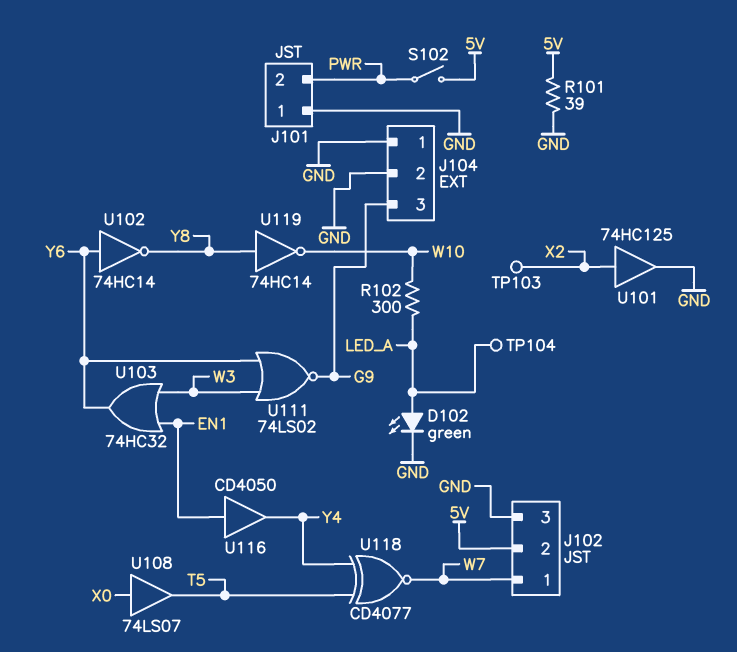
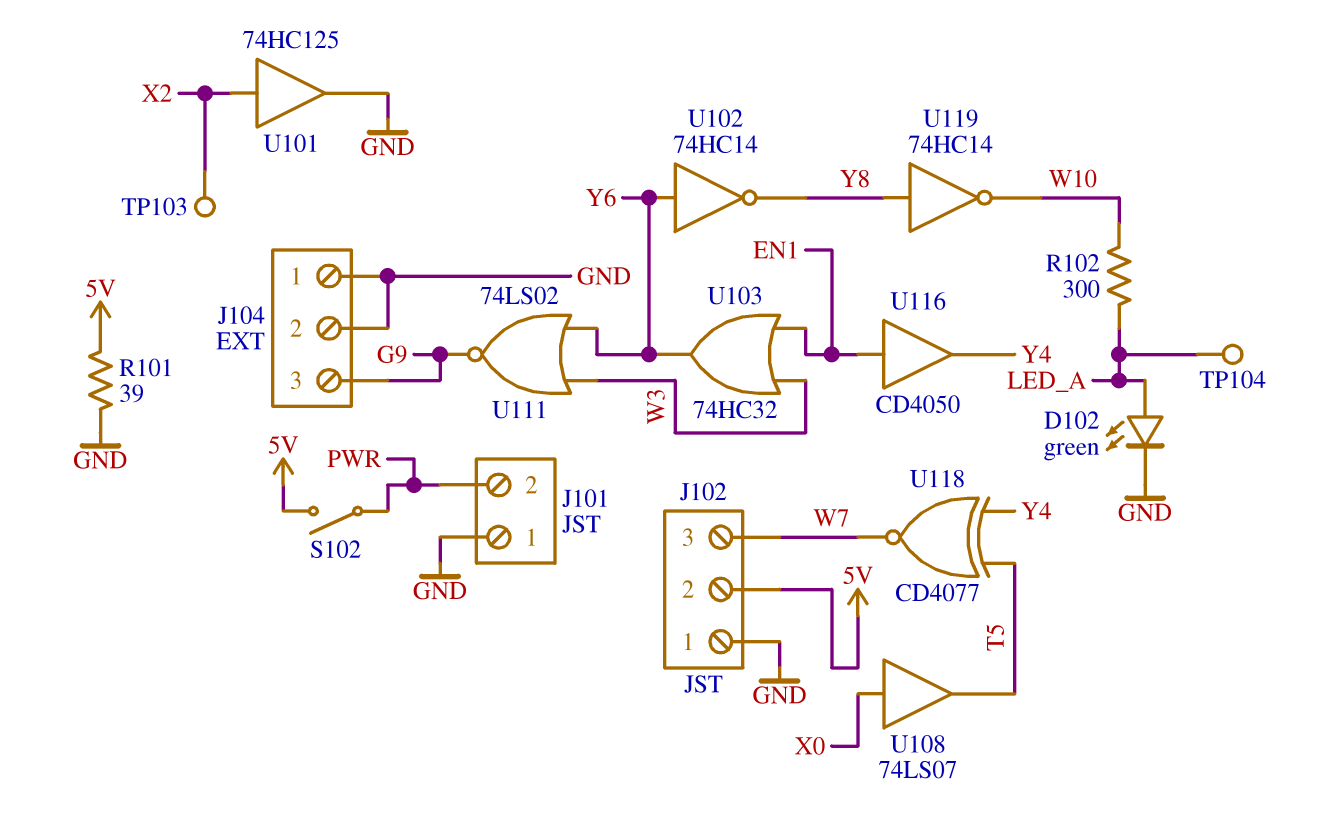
J102 pin 1: W7 -> GND
J102 pin 3: GND -> W7

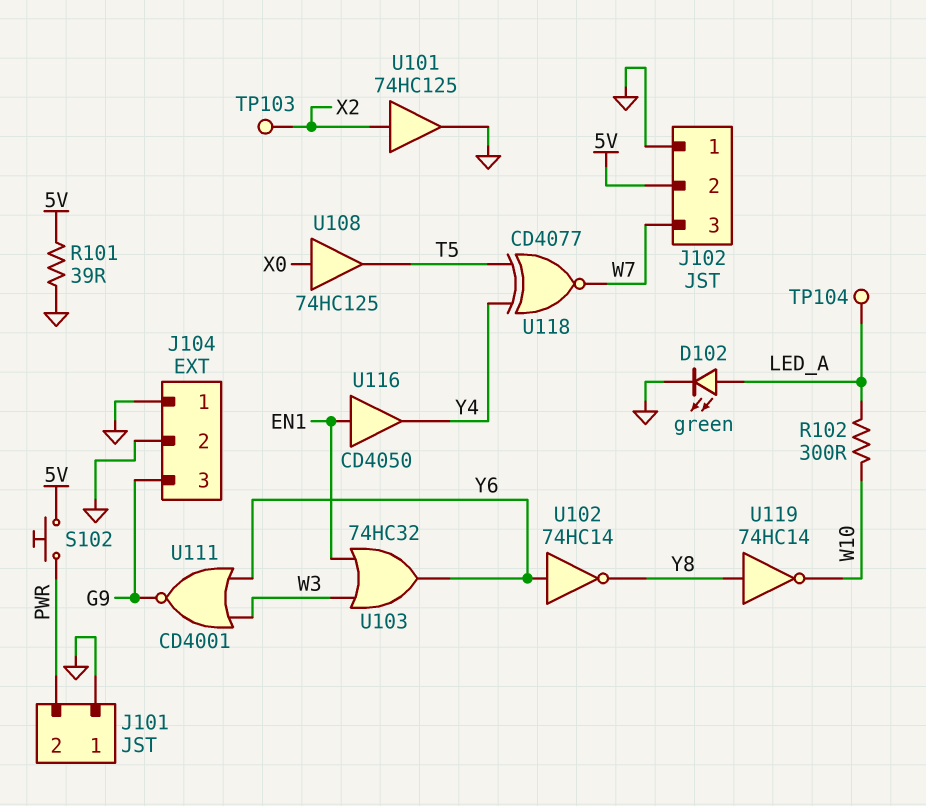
S102: switch (5V, PWR) -> button (5V, PWR)
U108: buffer 74LS07 (in X0, out T5) -> buffer 74HC125 (in X0, out T5)
U111: NOR 74LS02 (in W3, in Y6, out G9) -> NOR CD4001 (in W3, in Y6, out G9)

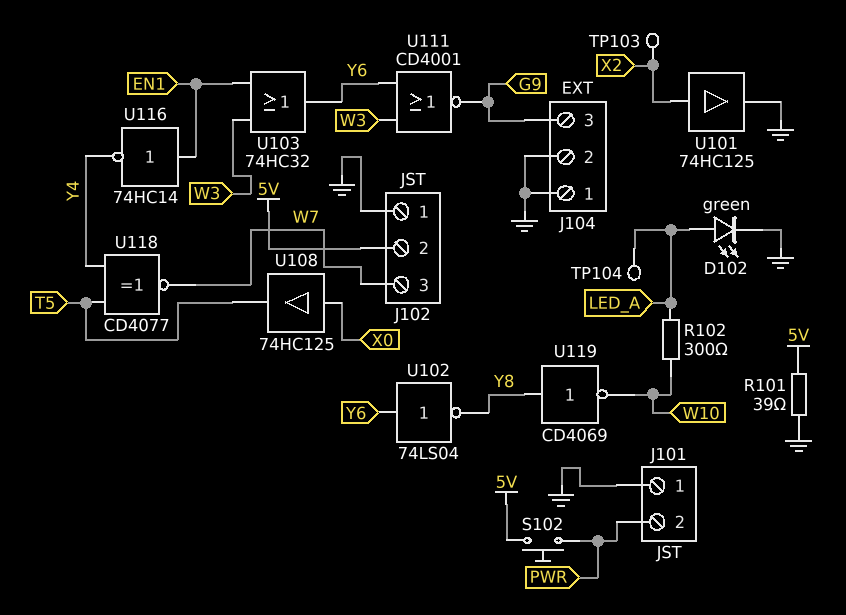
U102: NOT 74HC14 (in Y6, out Y8) -> NOT 74LS04 (in Y6, out Y8)
U116: buffer CD4050 (in EN1, out Y4) -> NOT 74HC14 (in EN1, out Y4)
U119: NOT 74HC14 (in Y8, out W10) -> NOT CD4069 (in Y8, out W10)

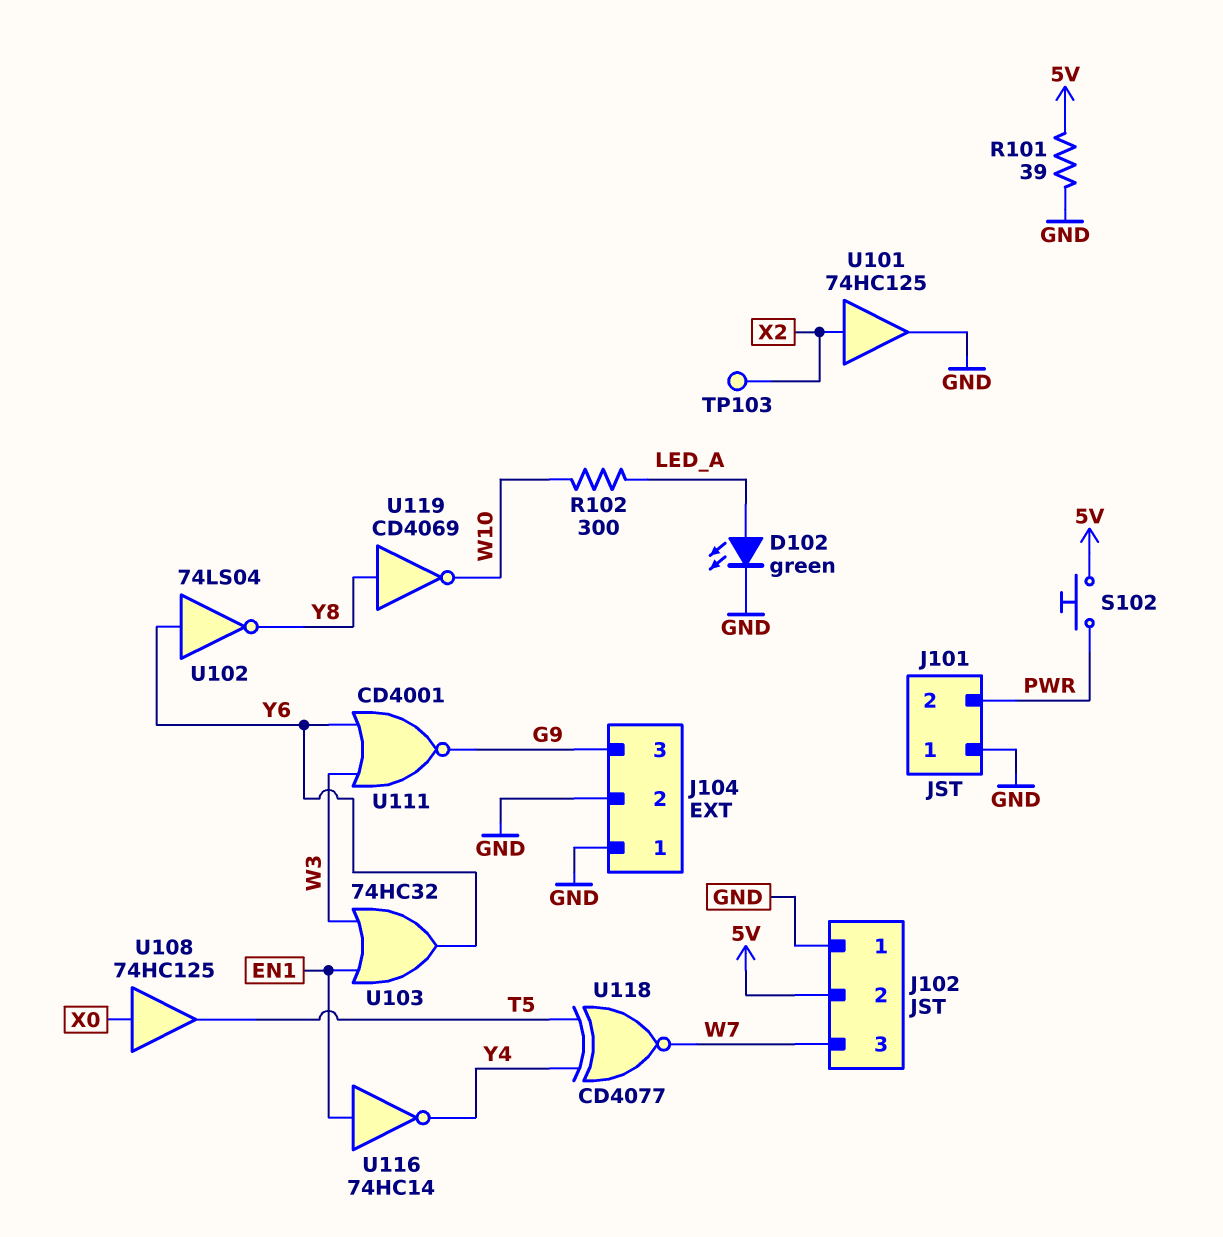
TP104: test point (LED_A) -> none

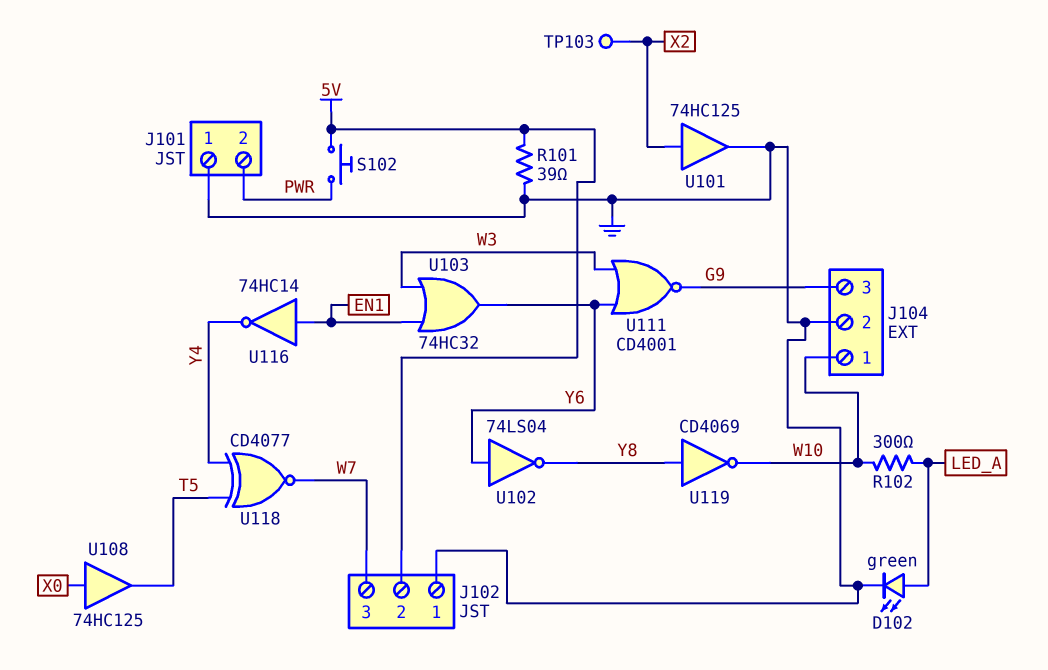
J104 pin 1: GND -> W10

